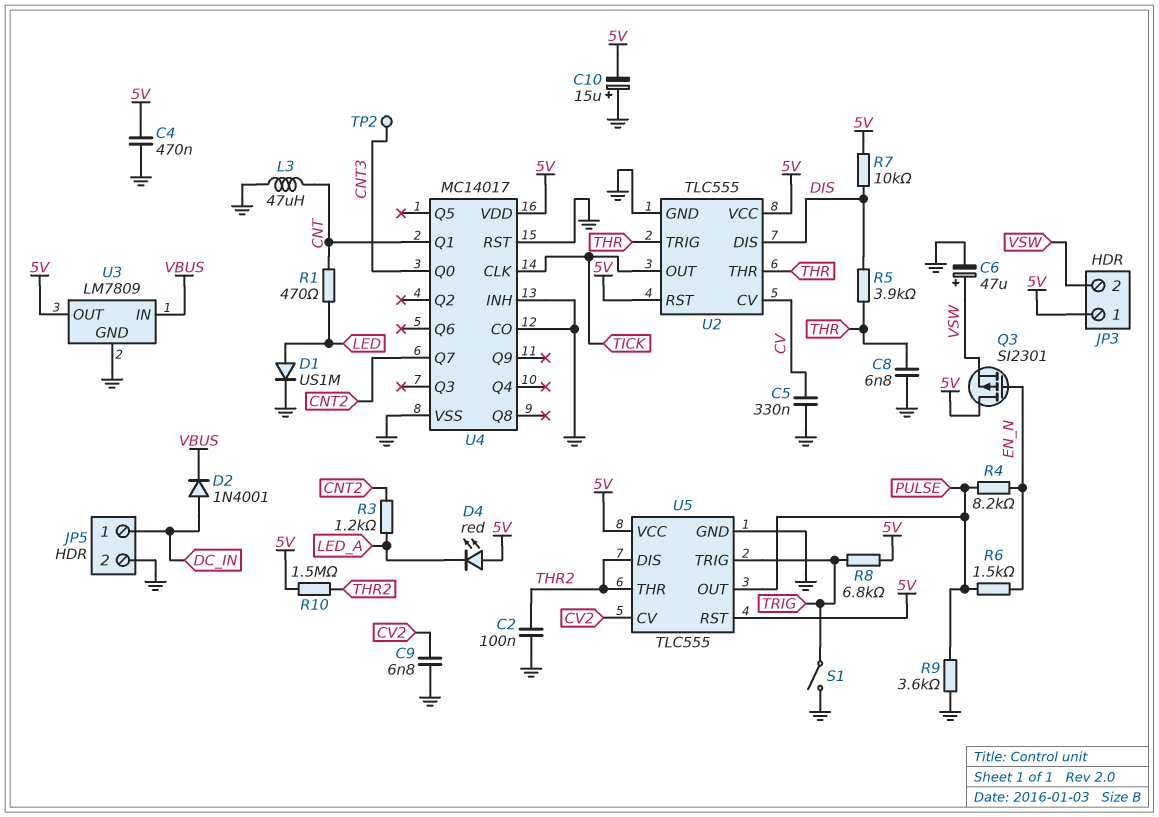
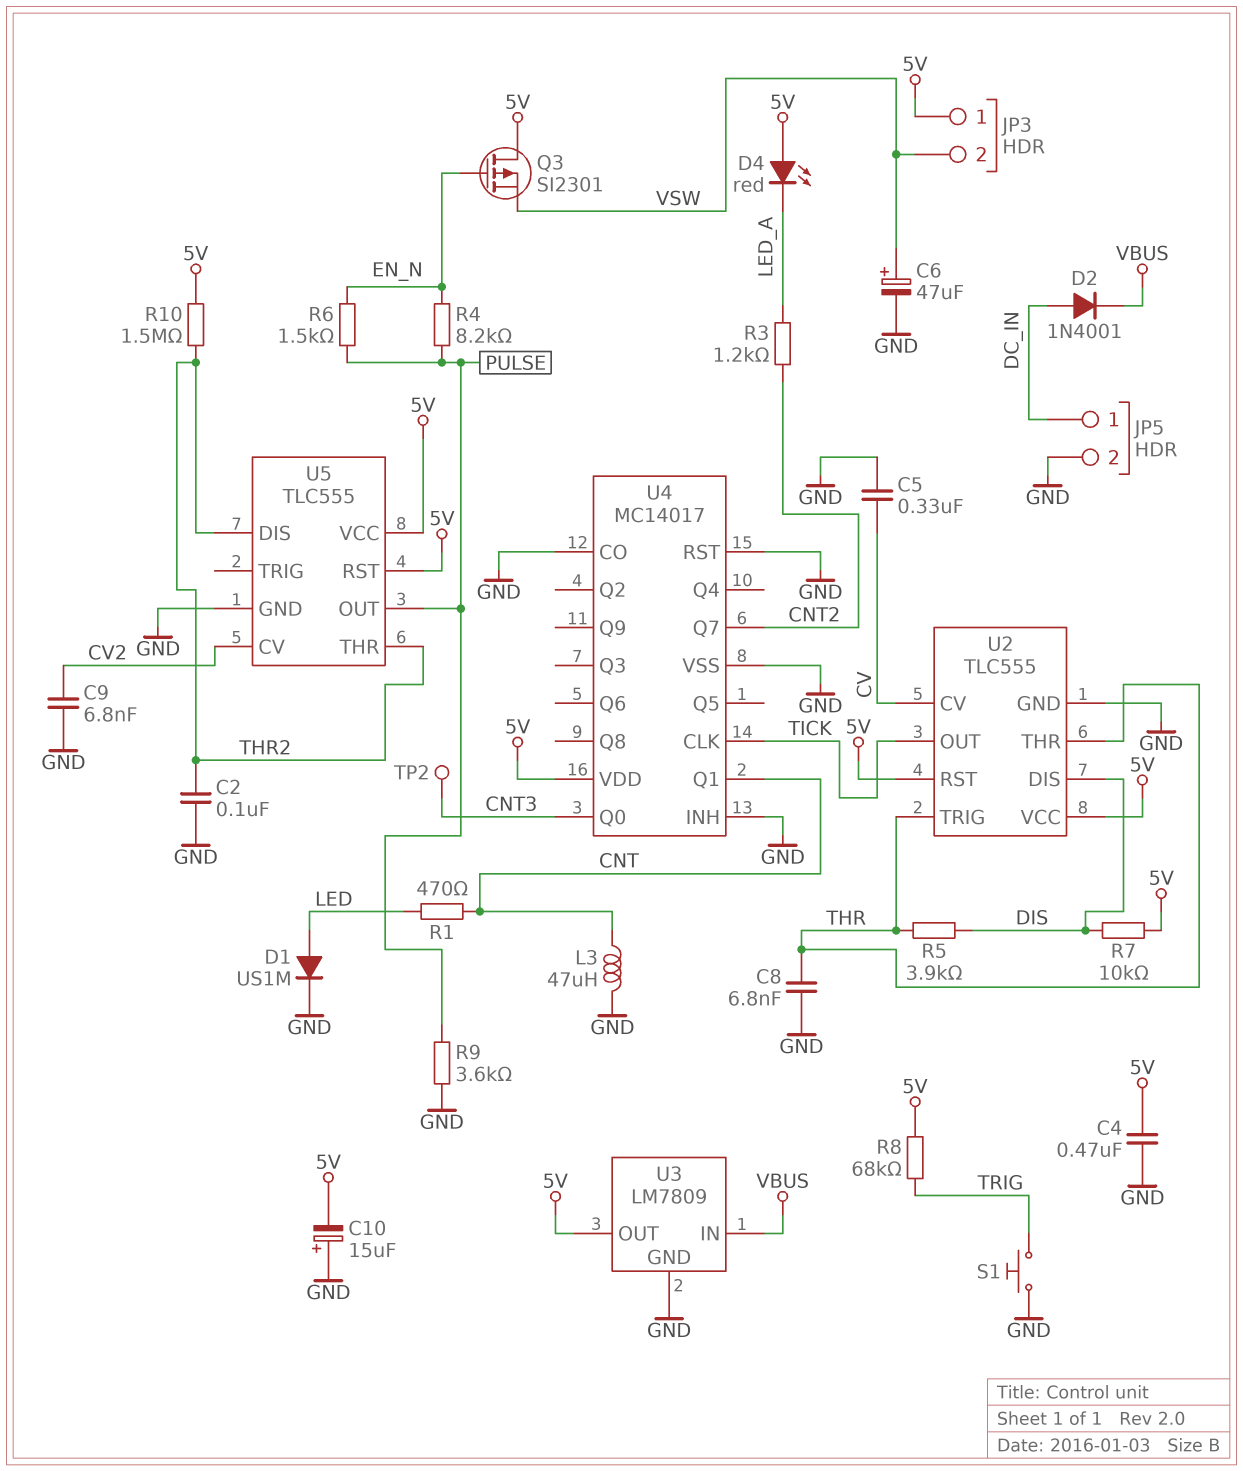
R8: 6.8k (5V, TRIG) -> 68k (5V, TRIG)
S1: switch (GND, TRIG) -> button (GND, TRIG)
U5 pin TRIG: TRIG -> none

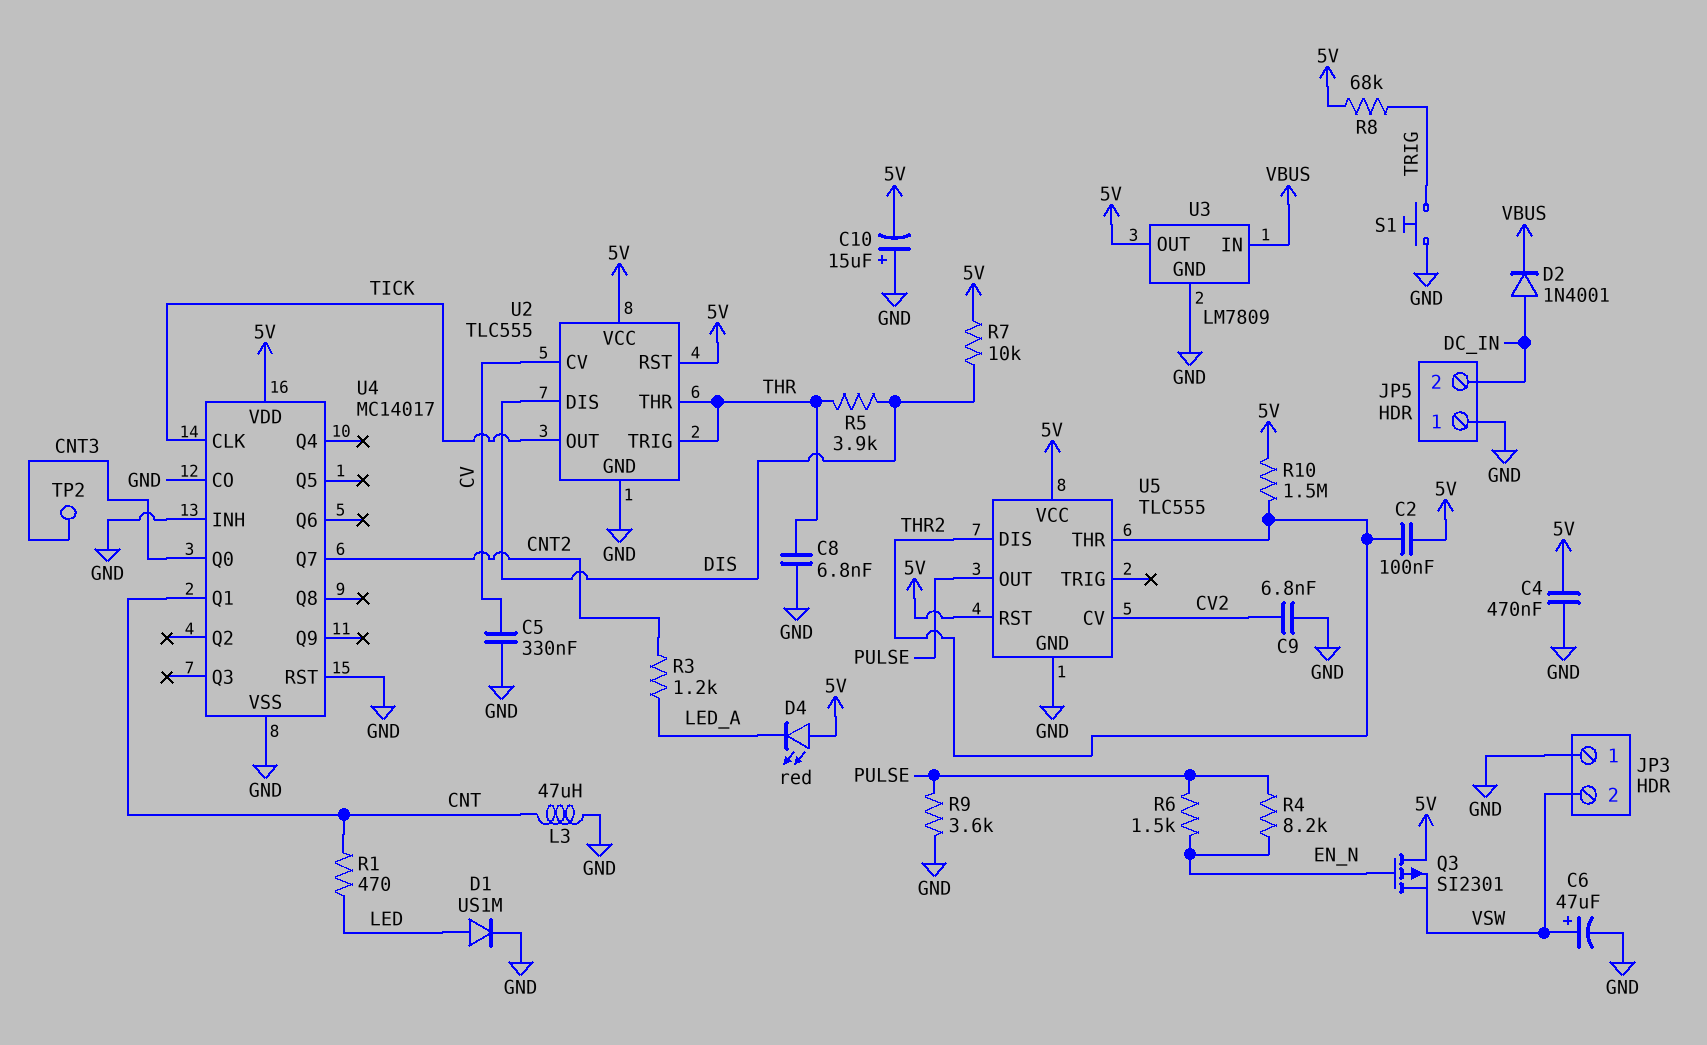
C2: 100nF (GND, THR2) -> 100nF (5V, THR2)
JP3 pin 1: 5V -> GND
JP5 pin 1: DC_IN -> GND
JP5 pin 2: GND -> DC_IN

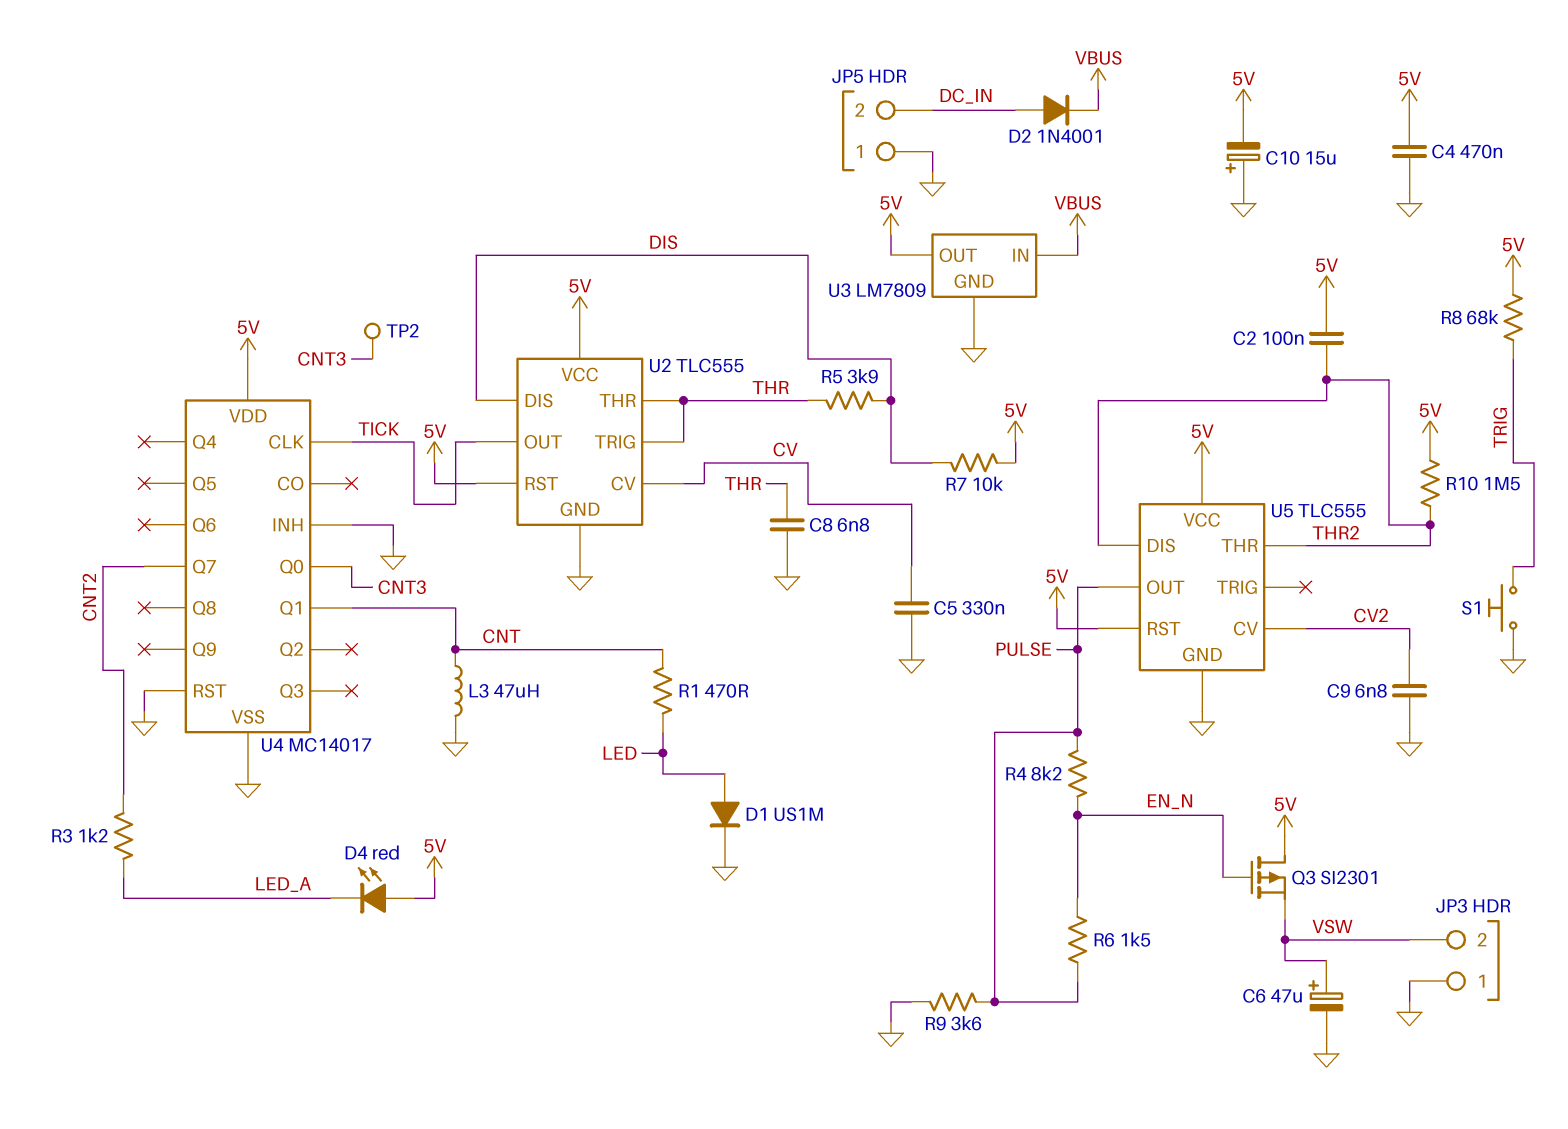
U4 pin CO: GND -> none

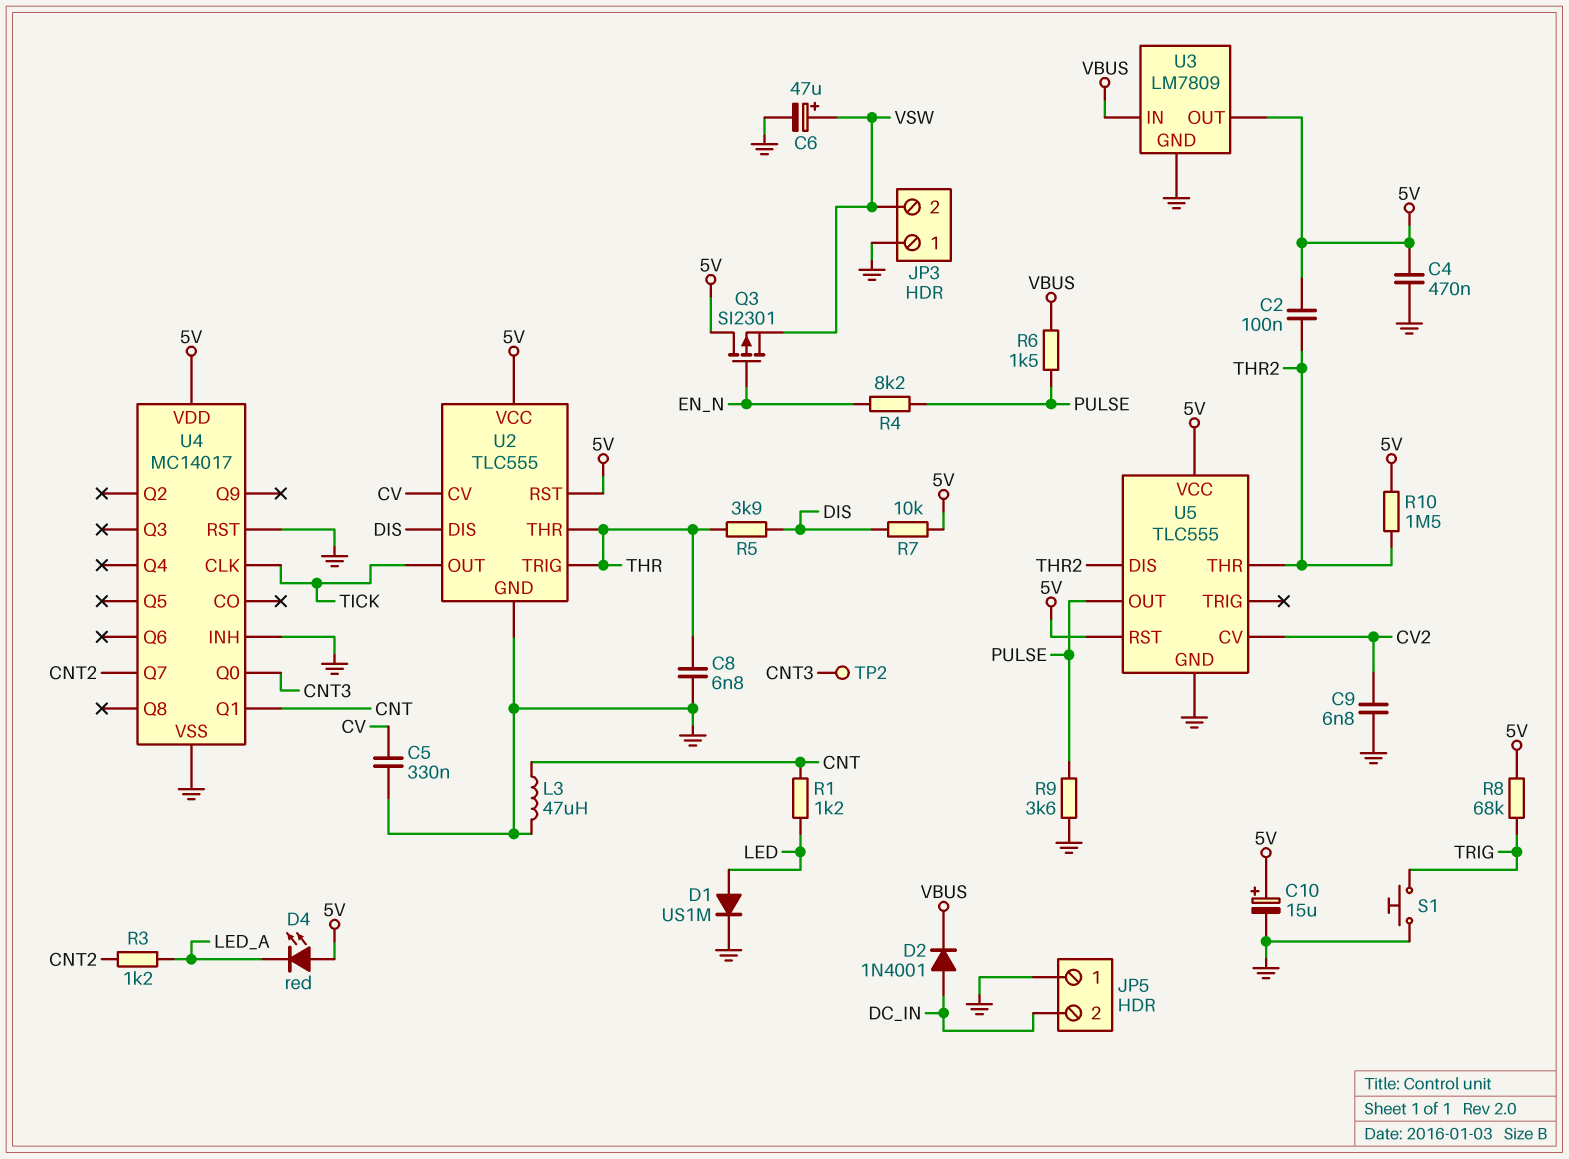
C10: 15uF (plus GND, minus 5V) -> 15uF (plus 5V, minus GND)
R1: 470 (CNT, LED) -> 1.2k (CNT, LED)
R6: 1.5k (EN_N, PULSE) -> 1.5k (PULSE, VBUS)

